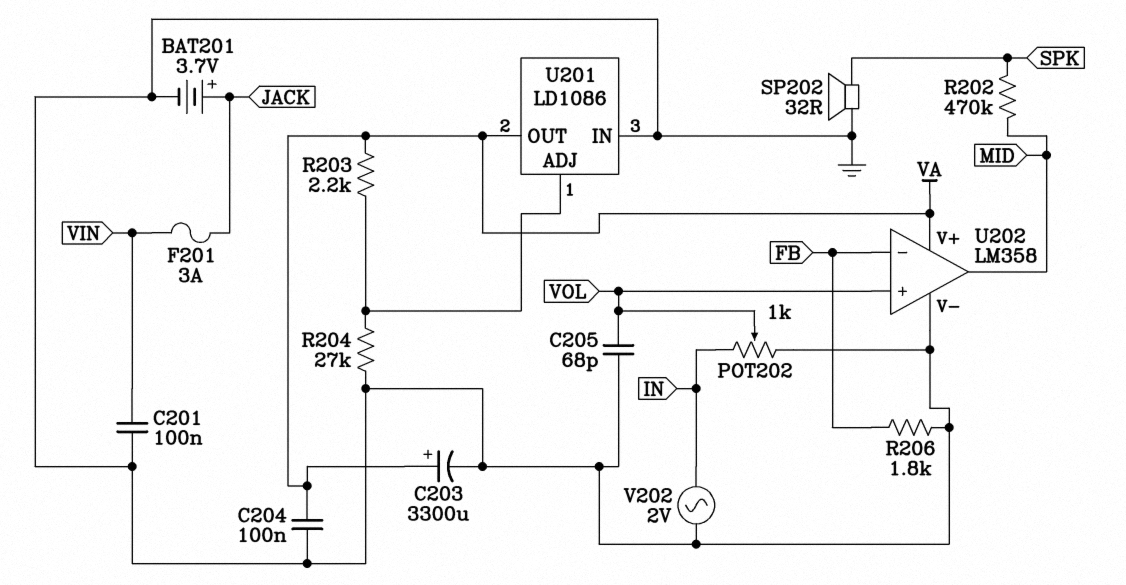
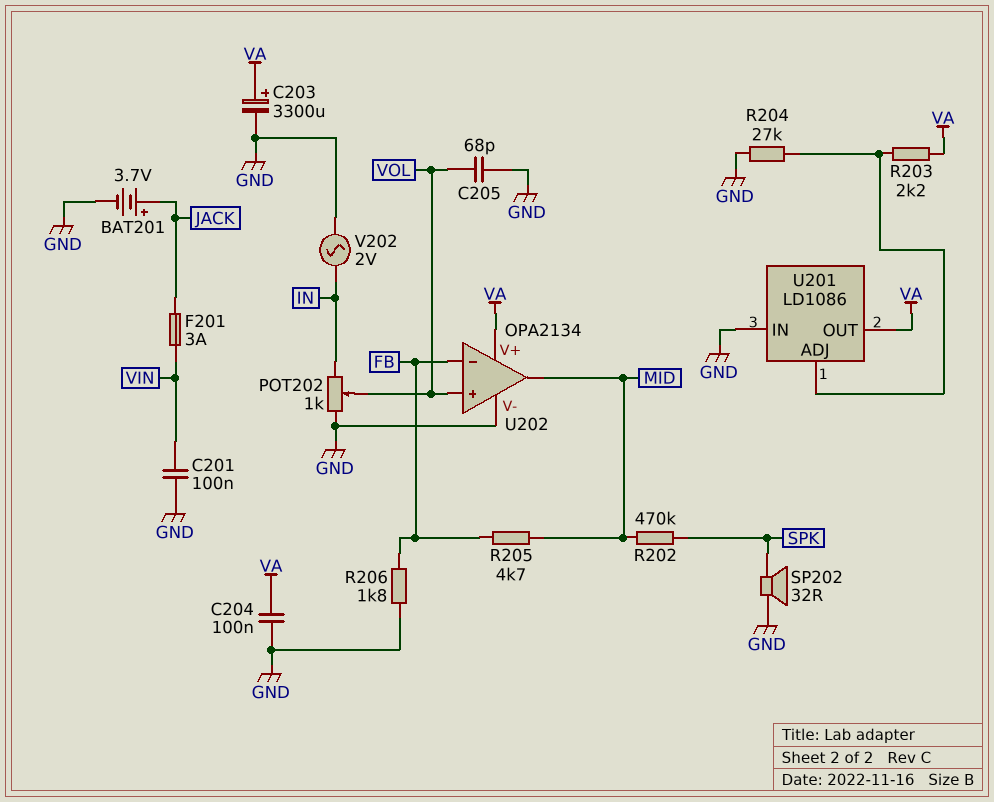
R205: none -> 4.7k (FB, MID)
U202: LM358 -> OPA2134

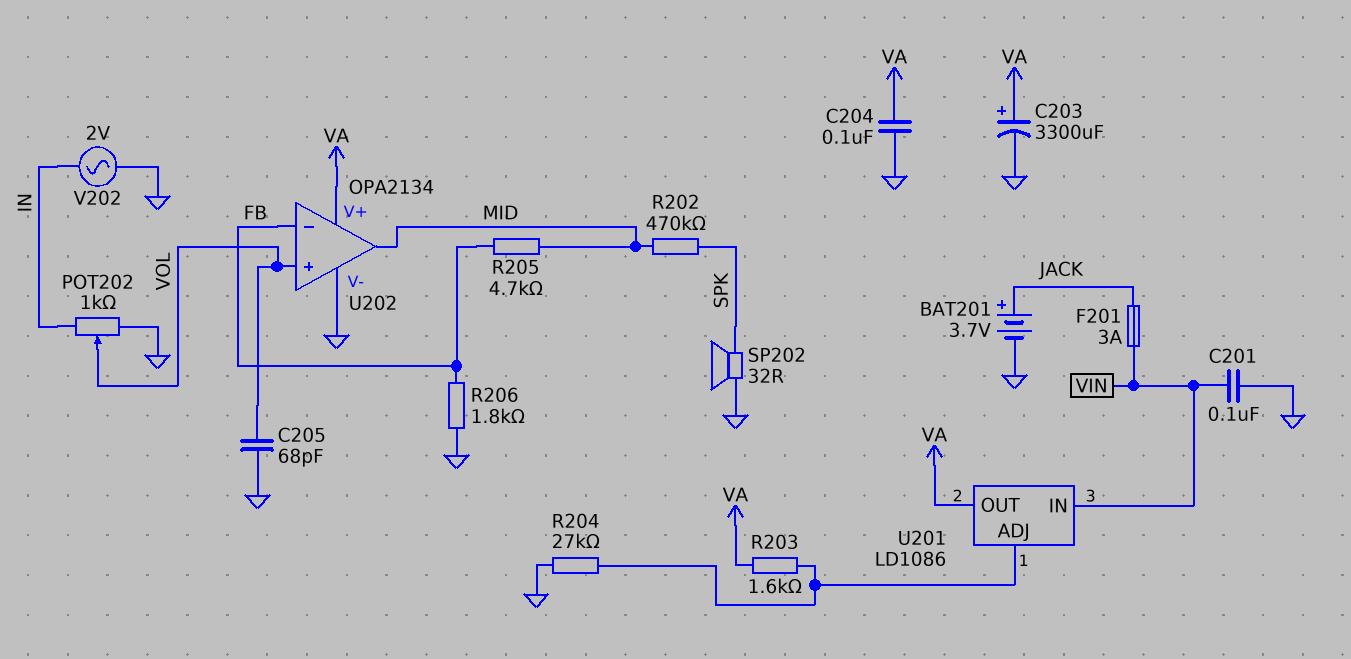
R203: 2.2k (U201/ADJ, VA) -> 1.6k (U201/ADJ, VA)
U201 pin IN: GND -> VIN

